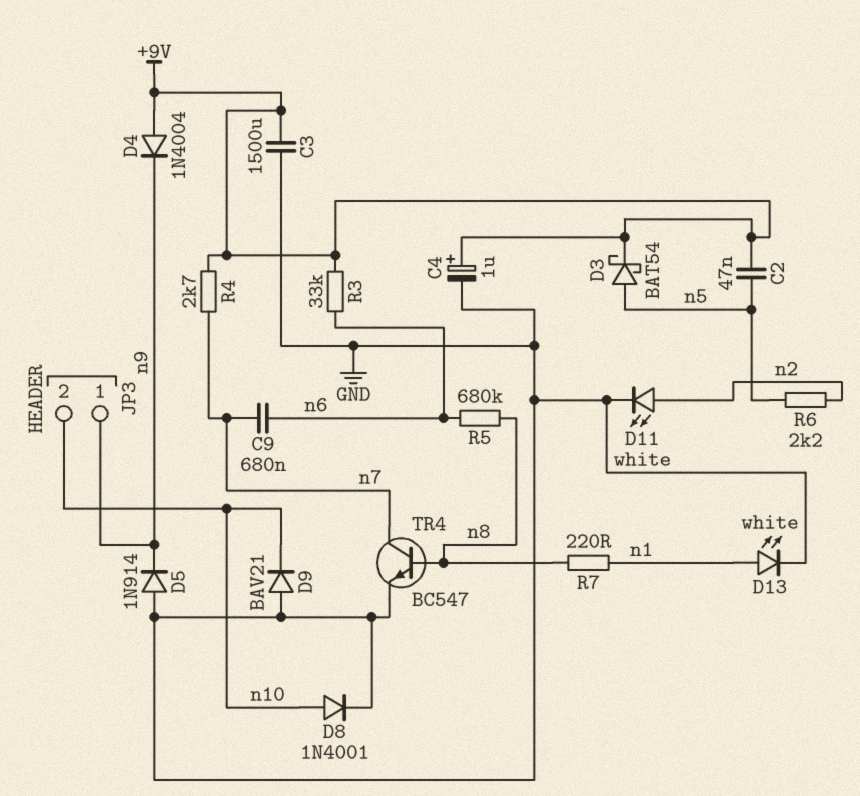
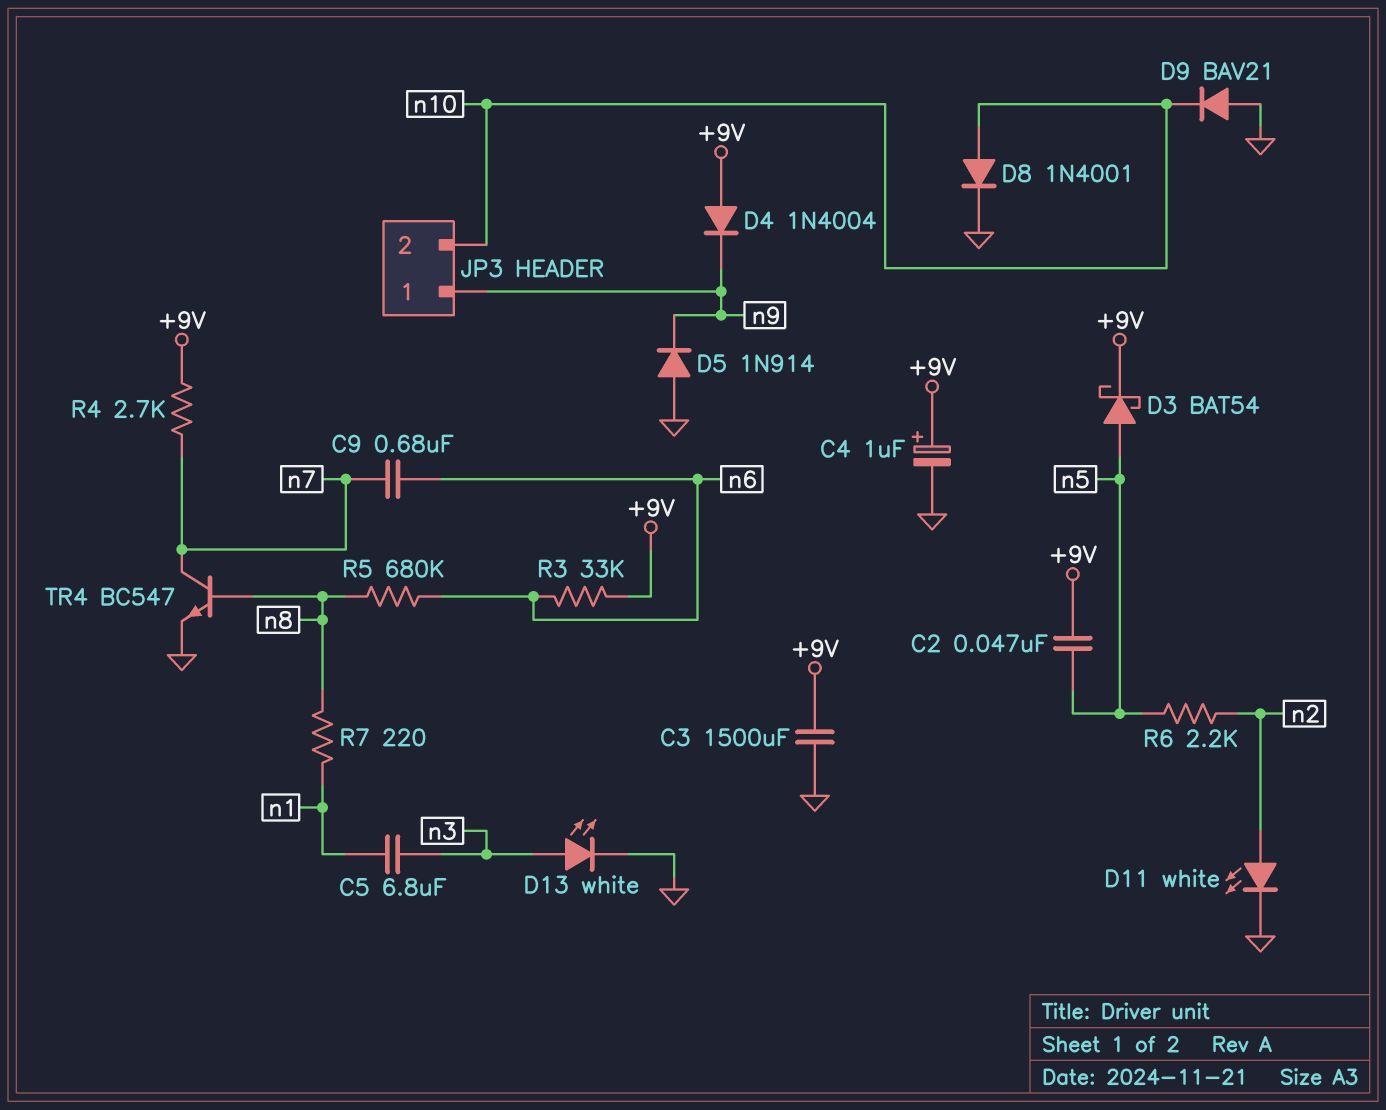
C5: none -> 6.8uF (n1, n3)
D13: LED white (A n1, K GND) -> LED white (A n3, K GND)

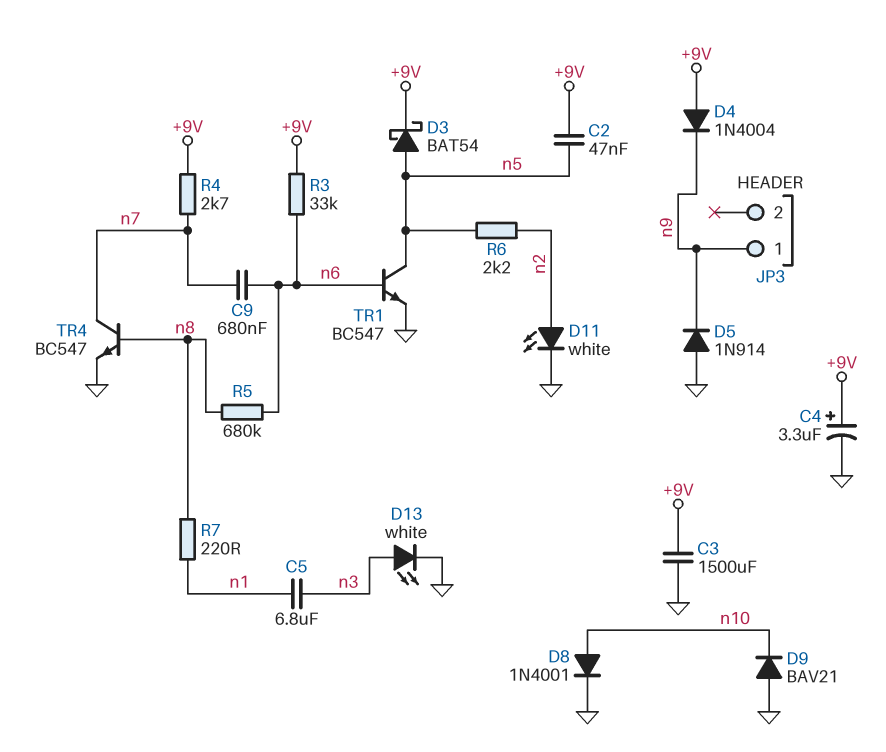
C4: 1uF (plus +9V, minus GND) -> 3.3uF (plus +9V, minus GND)
JP3 pin 2: n10 -> none
TR1: none -> NPN BC547 (B n6, C n5, E GND)

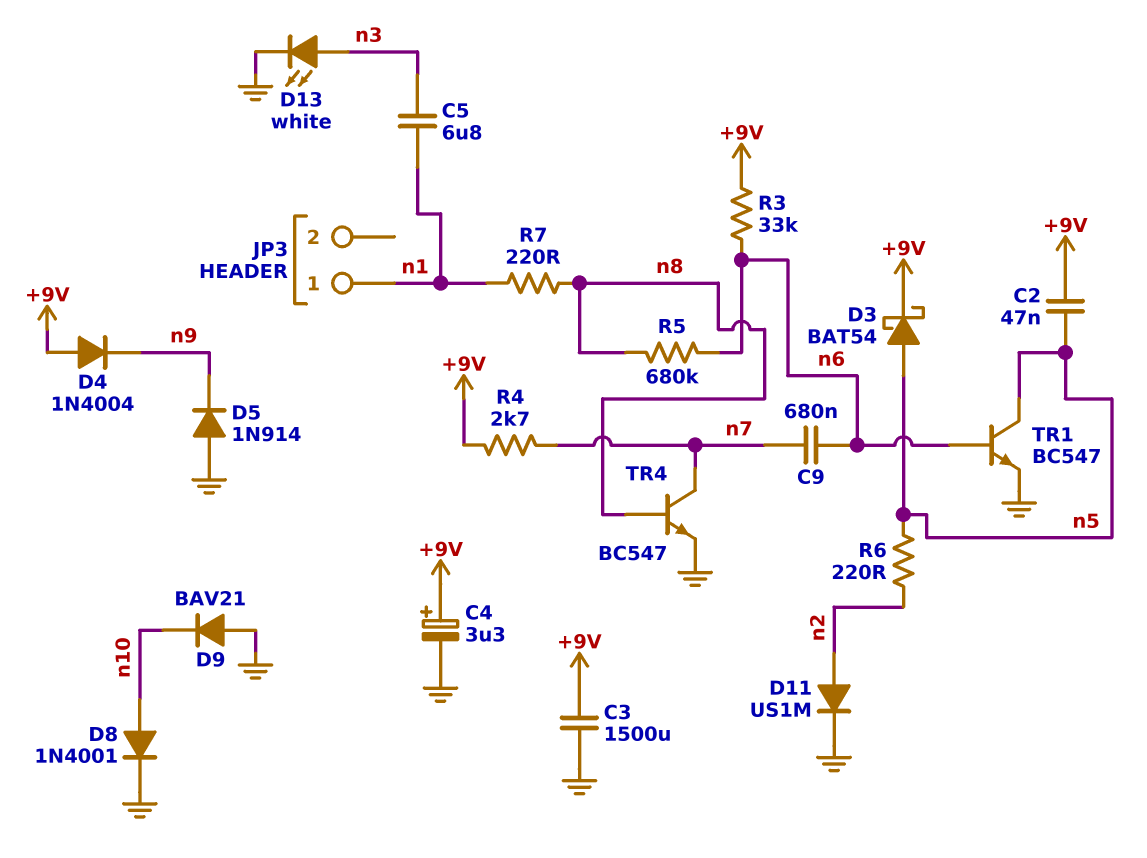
D11: LED white (A n2, K GND) -> diode US1M (A n2, K GND)
JP3 pin 1: n9 -> n1
R6: 2.2k (n2, n5) -> 220 (n2, n5)

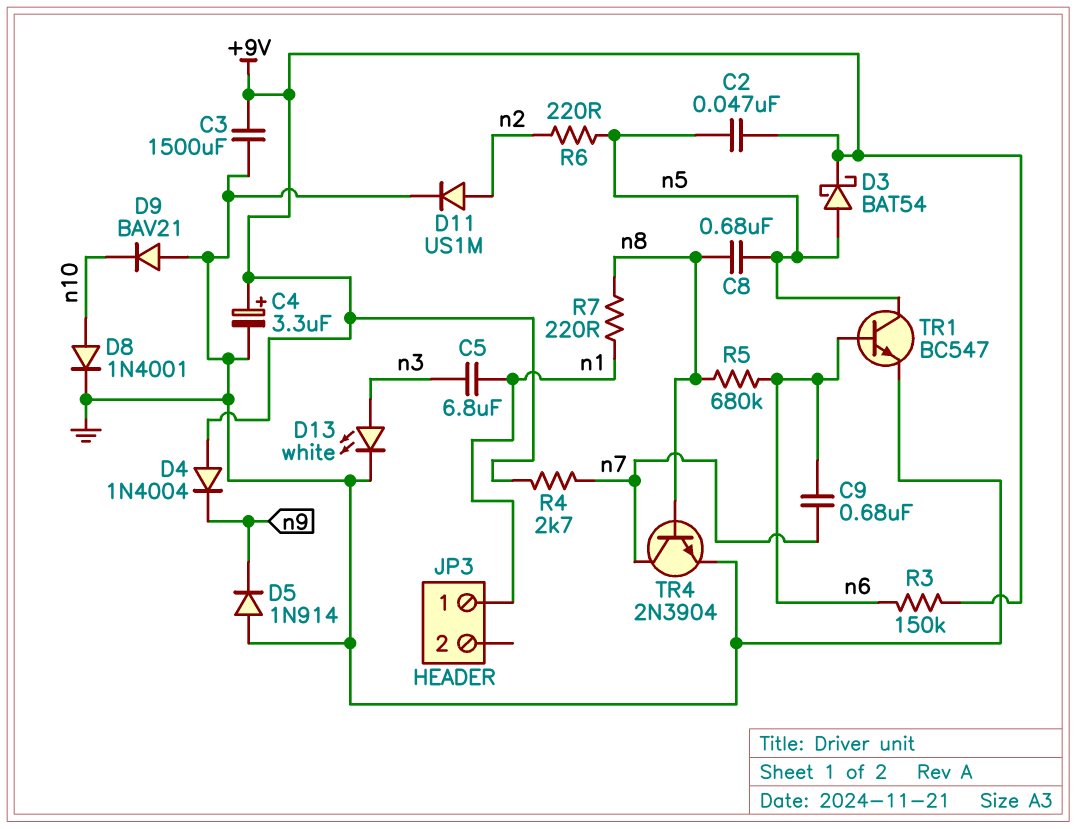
C8: none -> 680nF (n5, n8)
R3: 33k (+9V, n6) -> 150k (+9V, n6)
TR4: NPN BC547 (B n8, C n7, E GND) -> NPN 2N3904 (B n8, C n7, E GND)

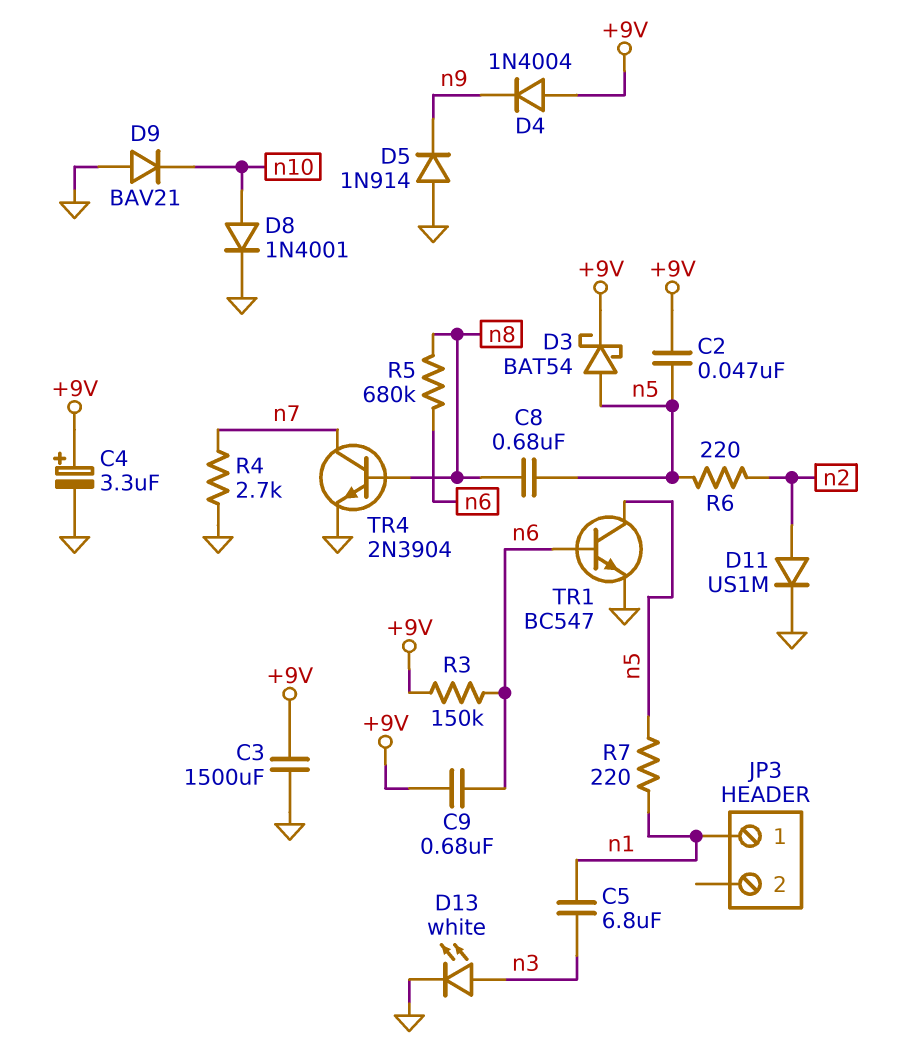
C9: 680nF (n6, n7) -> 680nF (+9V, n6)
R4: 2.7k (+9V, n7) -> 2.7k (GND, n7)
R7: 220 (n1, n8) -> 220 (n1, n5)

